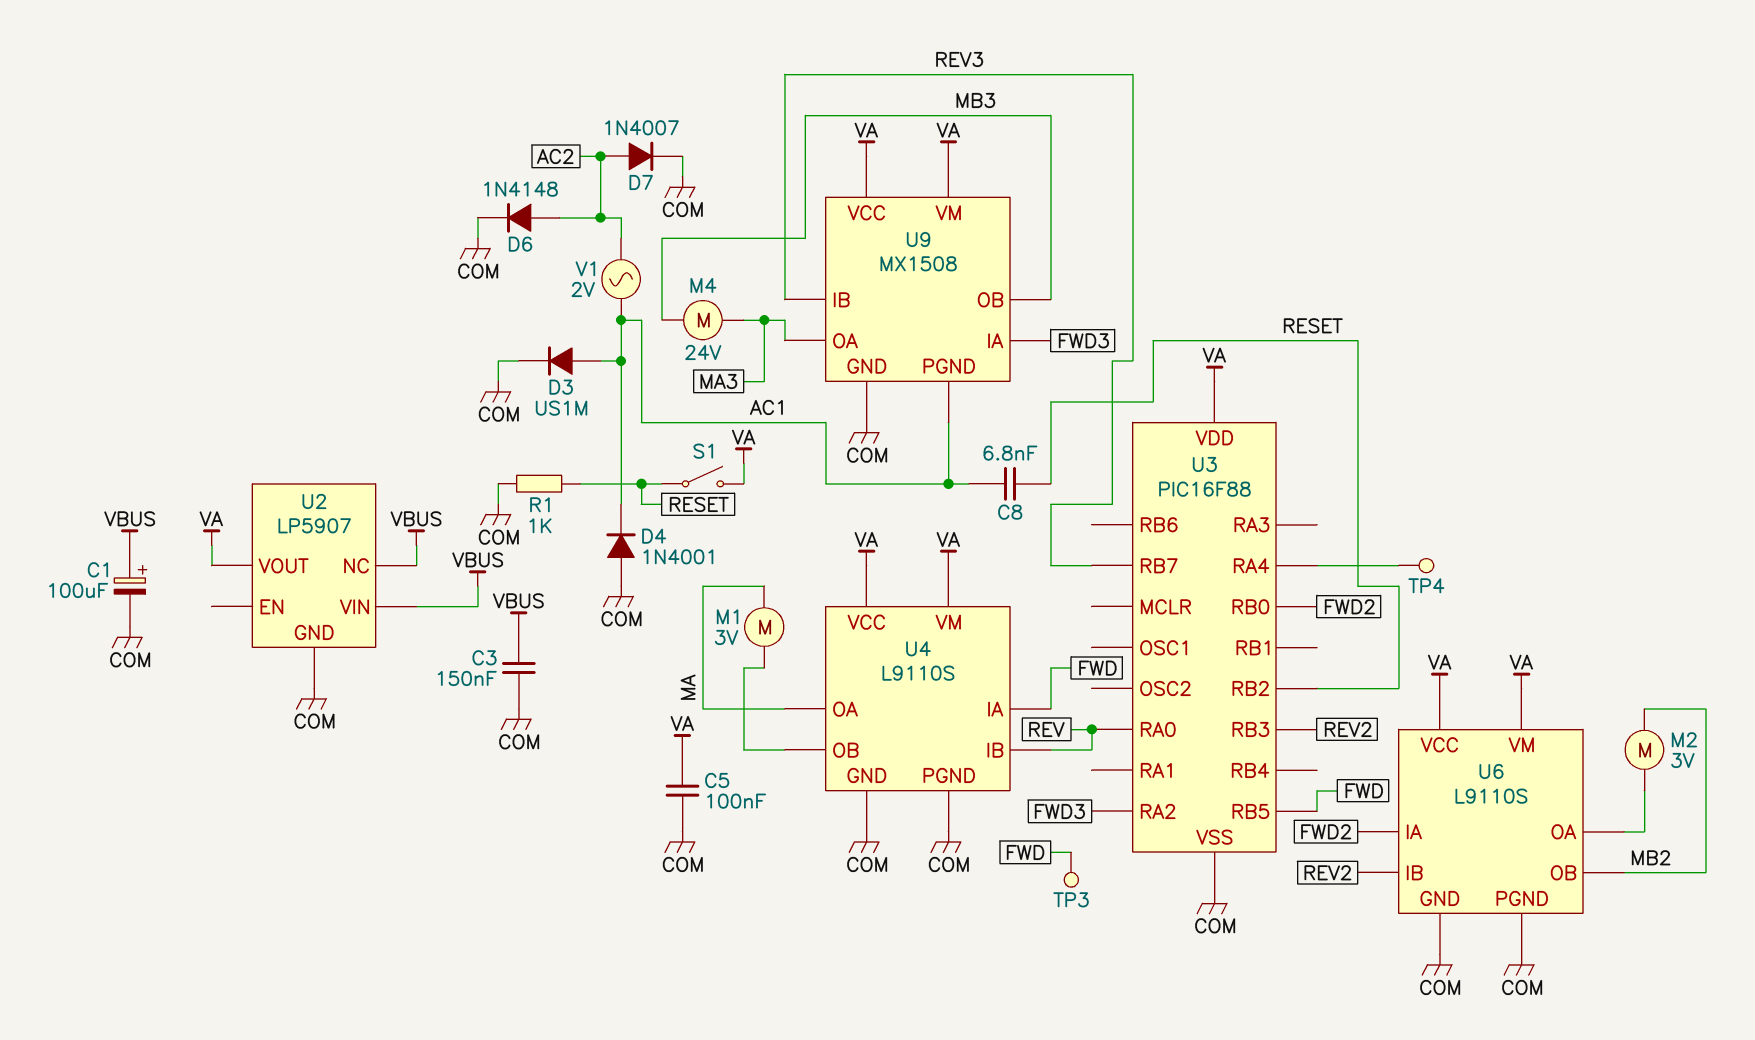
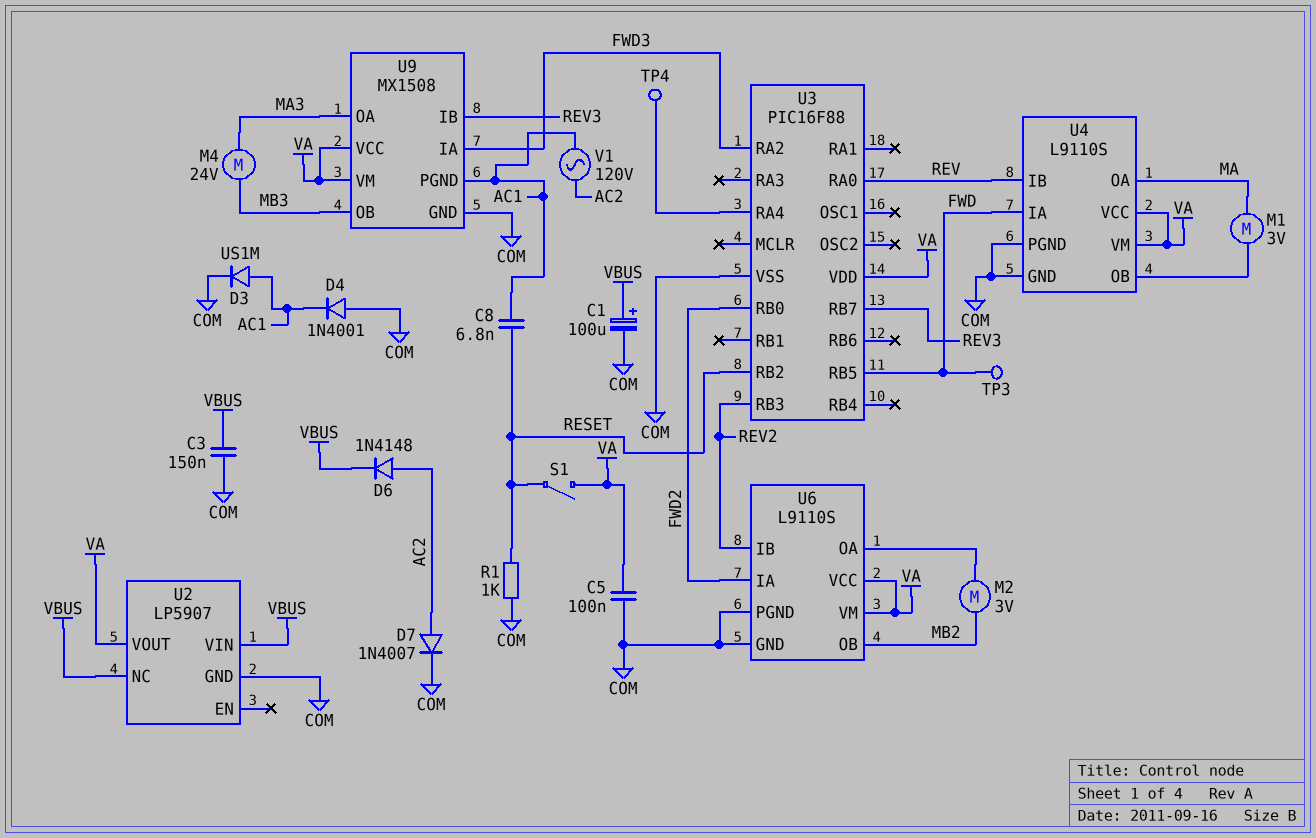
D6: diode 1N4148 (A AC2, K COM) -> diode 1N4148 (A AC2, K VBUS)
V1: AC 2V (AC1, AC2) -> AC 120V (AC1, AC2)

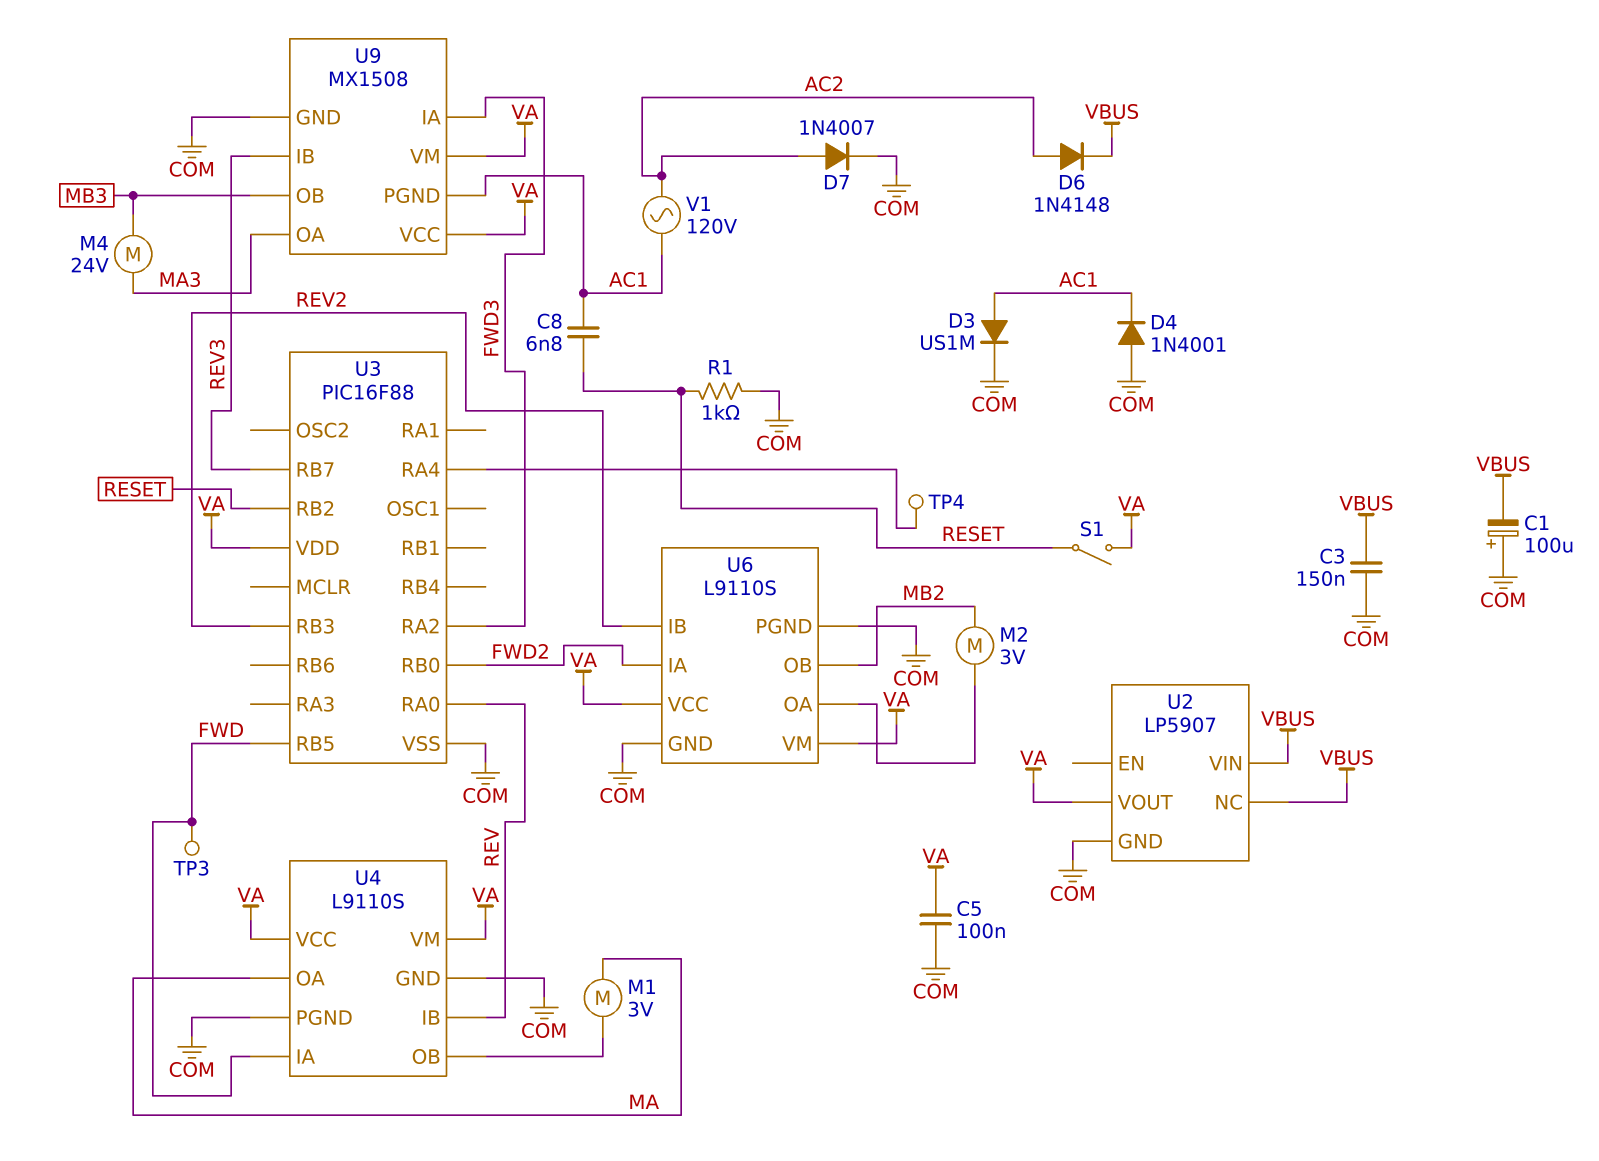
C1: 100uF (plus VBUS, minus COM) -> 100uF (plus COM, minus VBUS)

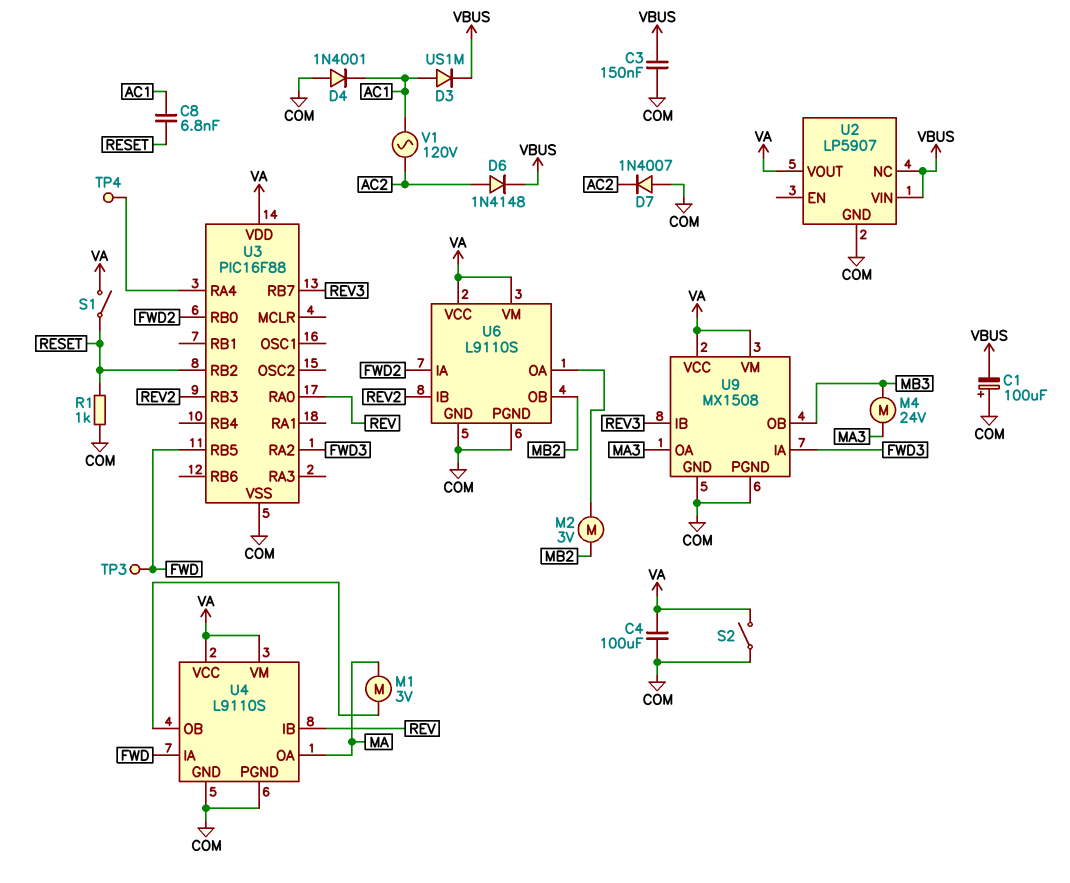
C4: none -> 100uF (COM, VA)
C5: 100nF (COM, VA) -> none
D3: diode US1M (A AC1, K COM) -> diode US1M (A AC1, K VBUS)
D7: diode 1N4007 (A AC2, K COM) -> diode 1N4007 (A COM, K AC2)
S2: none -> switch (COM, VA)
U9 pin PGND: AC1 -> COM

